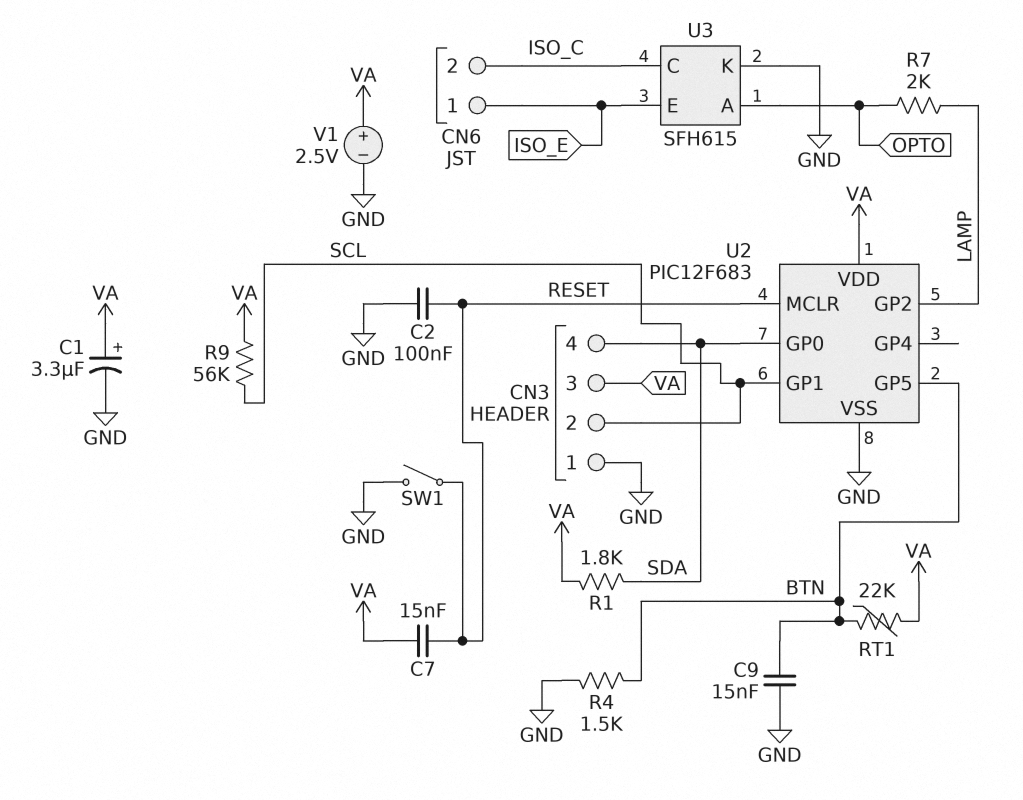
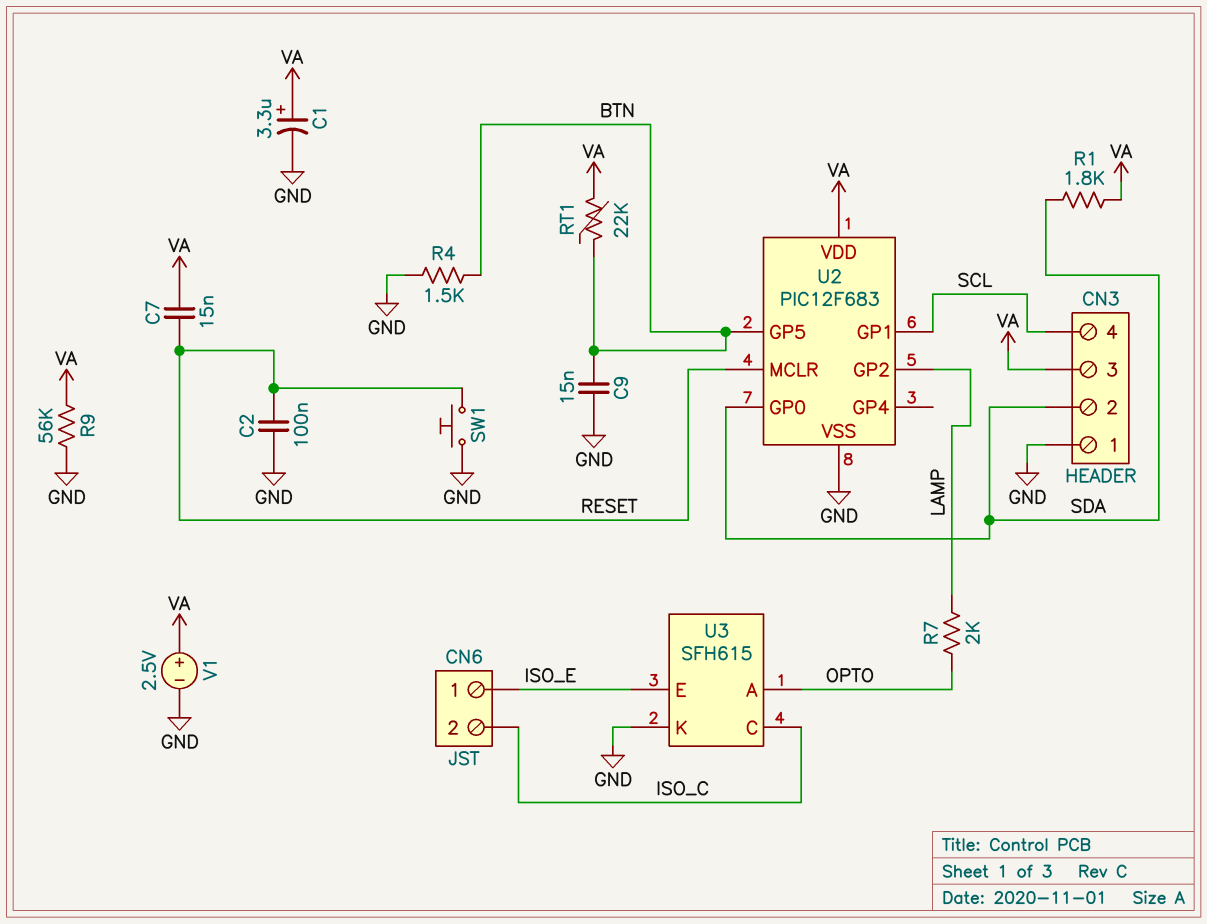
CN3 pin 2: SCL -> SDA
CN3 pin 4: SDA -> SCL
R9: 56k (SCL, VA) -> 56k (GND, VA)
SW1: switch (GND, RESET) -> button (GND, RESET)

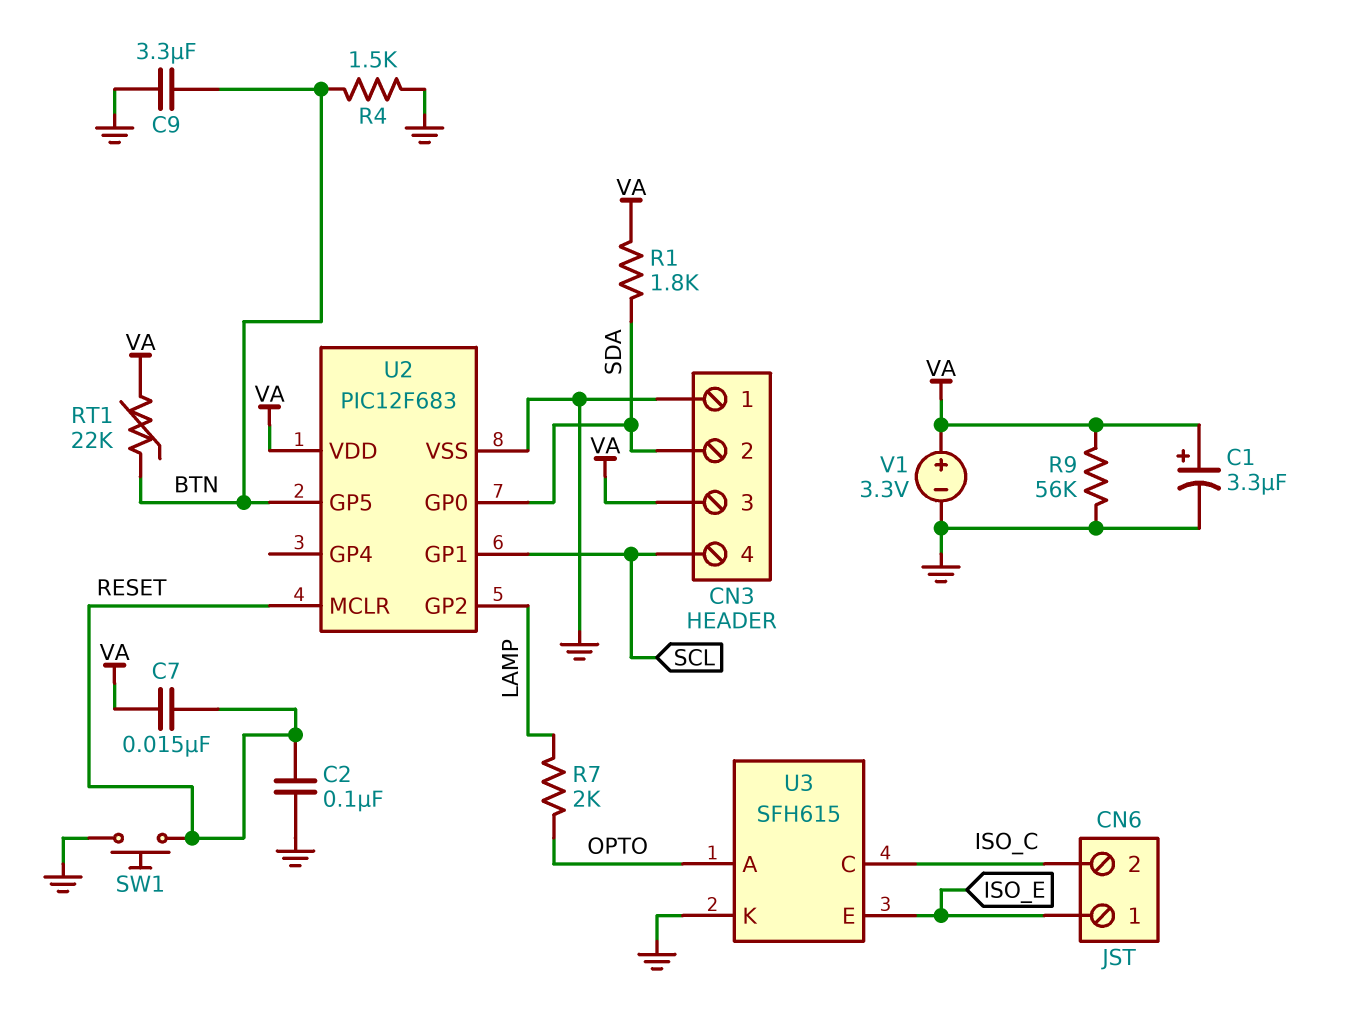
C9: 15nF (BTN, GND) -> 3.3uF (BTN, GND)
V1: 2.5V (plus VA, minus GND) -> 3.3V (plus VA, minus GND)

